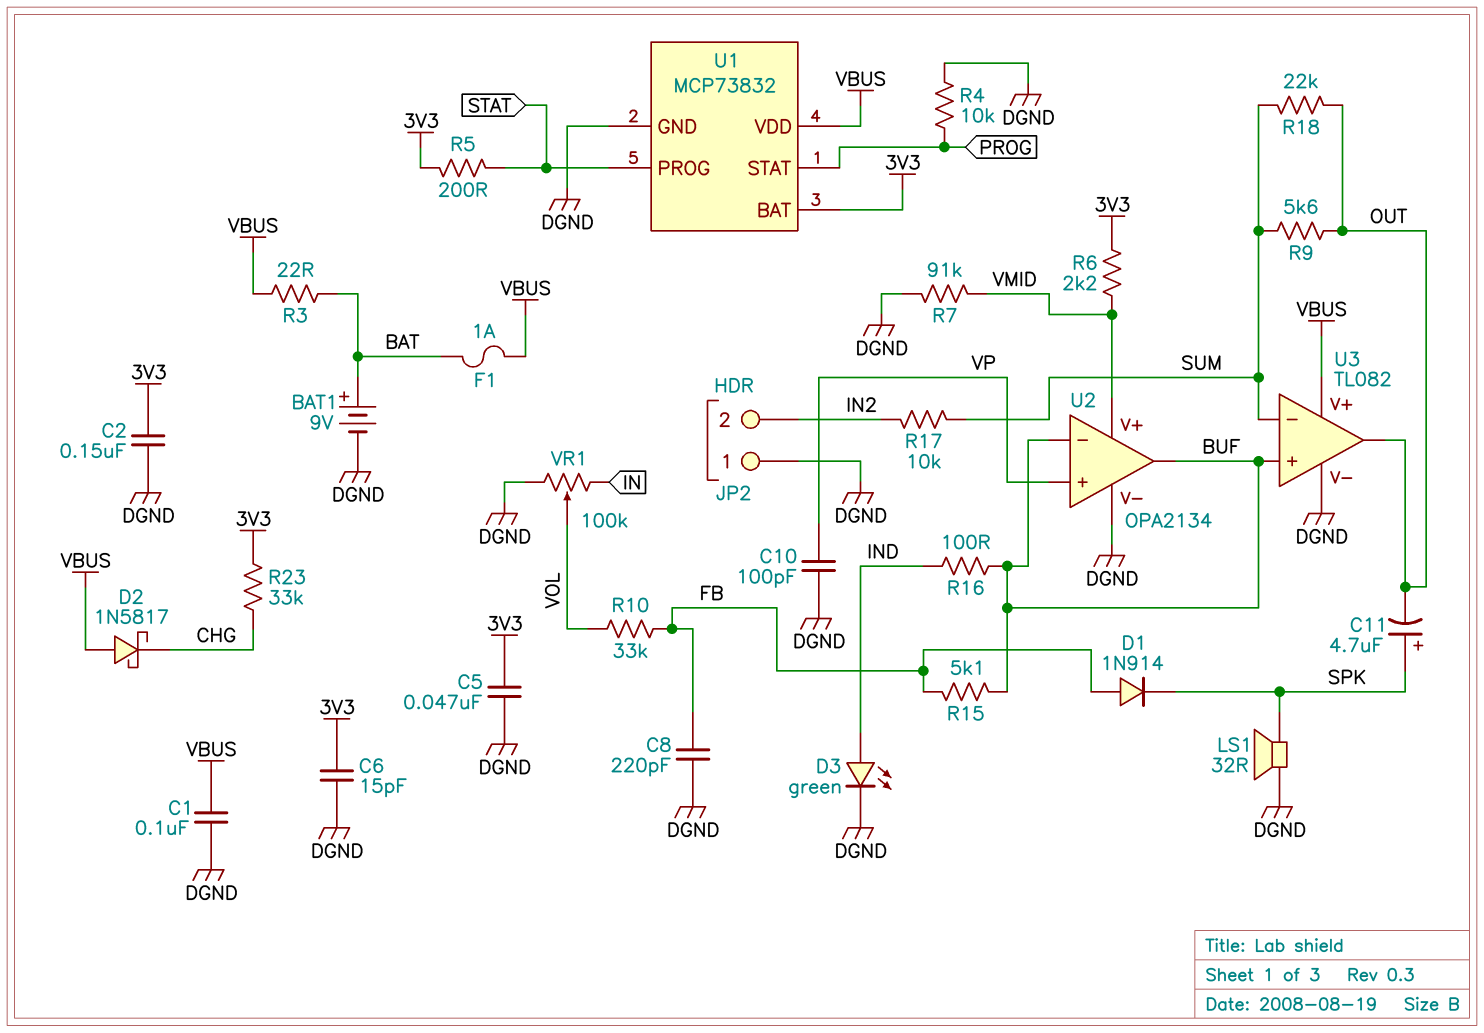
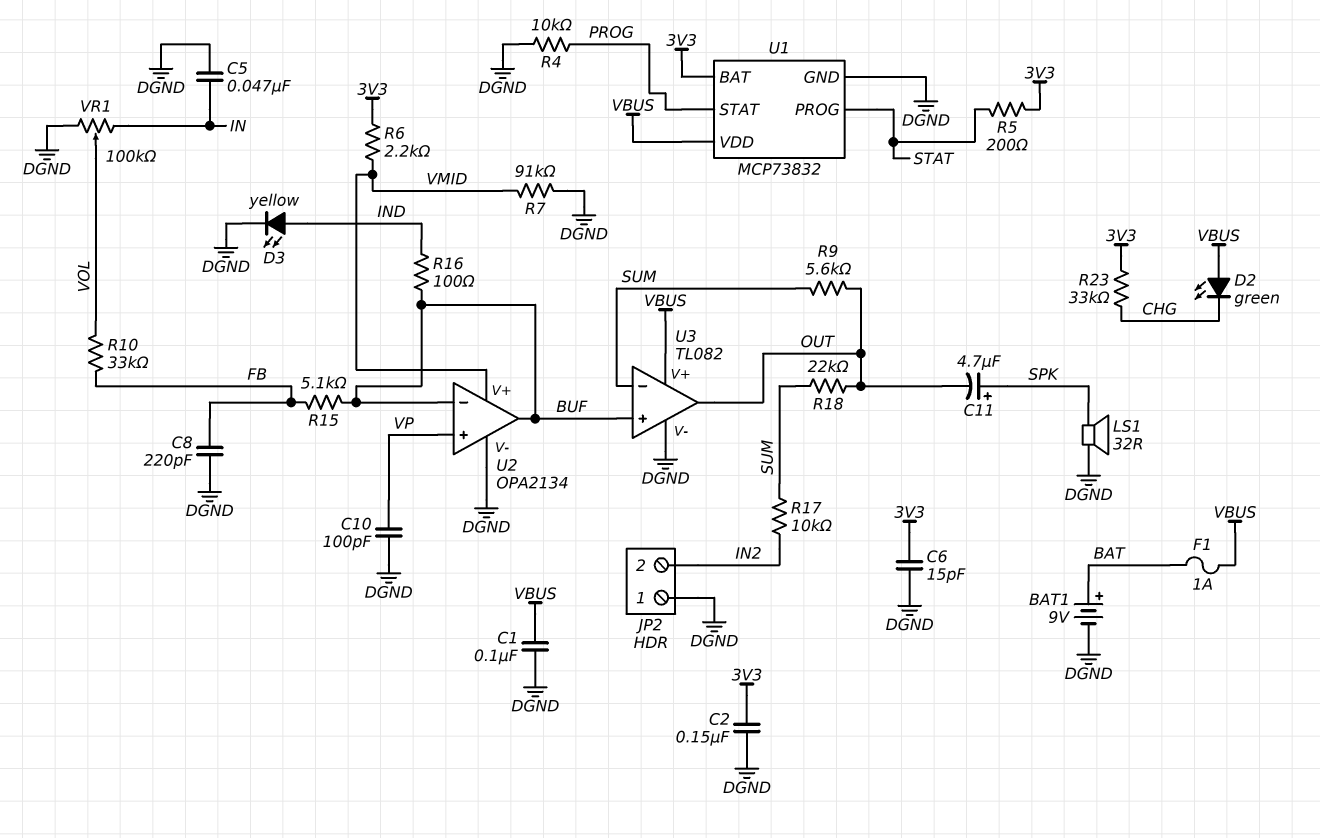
C5: 47nF (3V3, DGND) -> 47nF (DGND, IN)
D1: diode 1N914 (A FB, K SPK) -> none
D2: schottky 1N5817 (A VBUS, K CHG) -> LED green (A VBUS, K CHG)
D3: LED green (A IND, K DGND) -> LED yellow (A IND, K DGND)
R3: 22 (BAT, VBUS) -> none

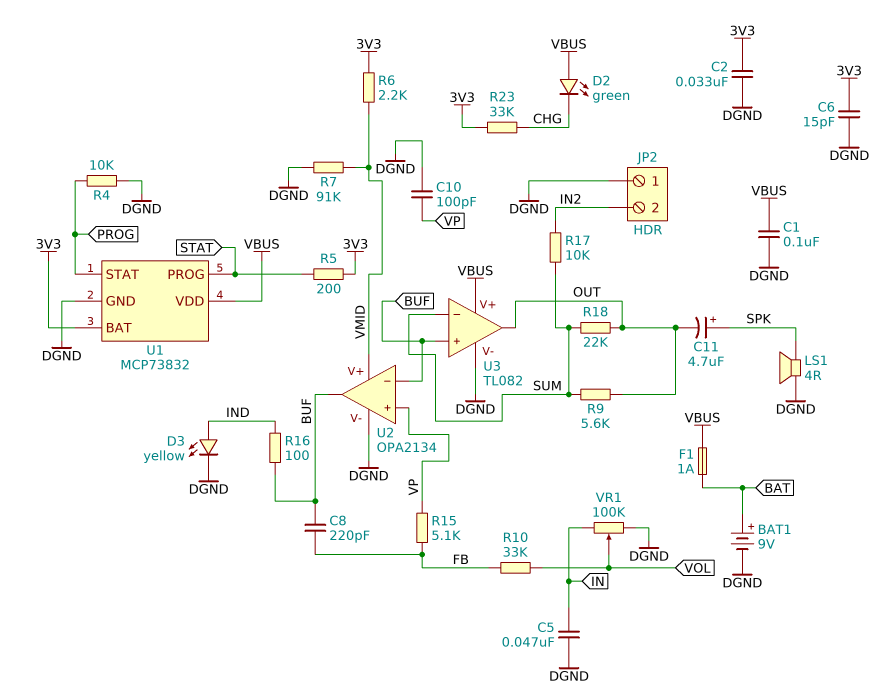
C2: 150nF (3V3, DGND) -> 33nF (3V3, DGND)
C8: 220pF (DGND, FB) -> 220pF (BUF, FB)
LS1: speaker 32R (DGND, SPK) -> speaker 4R (DGND, SPK)
R15: 5.1k (BUF, FB) -> 5.1k (FB, VP)

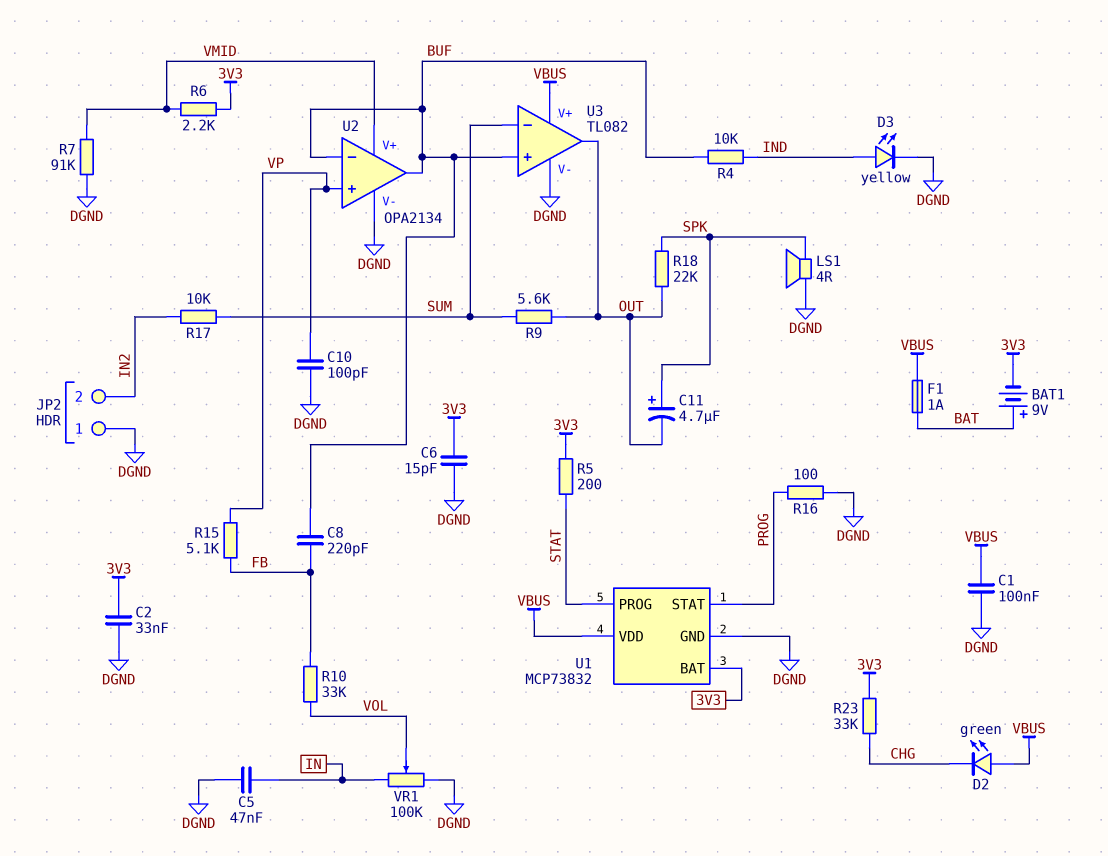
BAT1: 9V (plus BAT, minus DGND) -> 9V (plus BAT, minus 3V3)
R4: 10k (DGND, PROG) -> 10k (BUF, IND)
R16: 100 (BUF, IND) -> 100 (DGND, PROG)
R18: 22k (OUT, SUM) -> 22k (OUT, SPK)

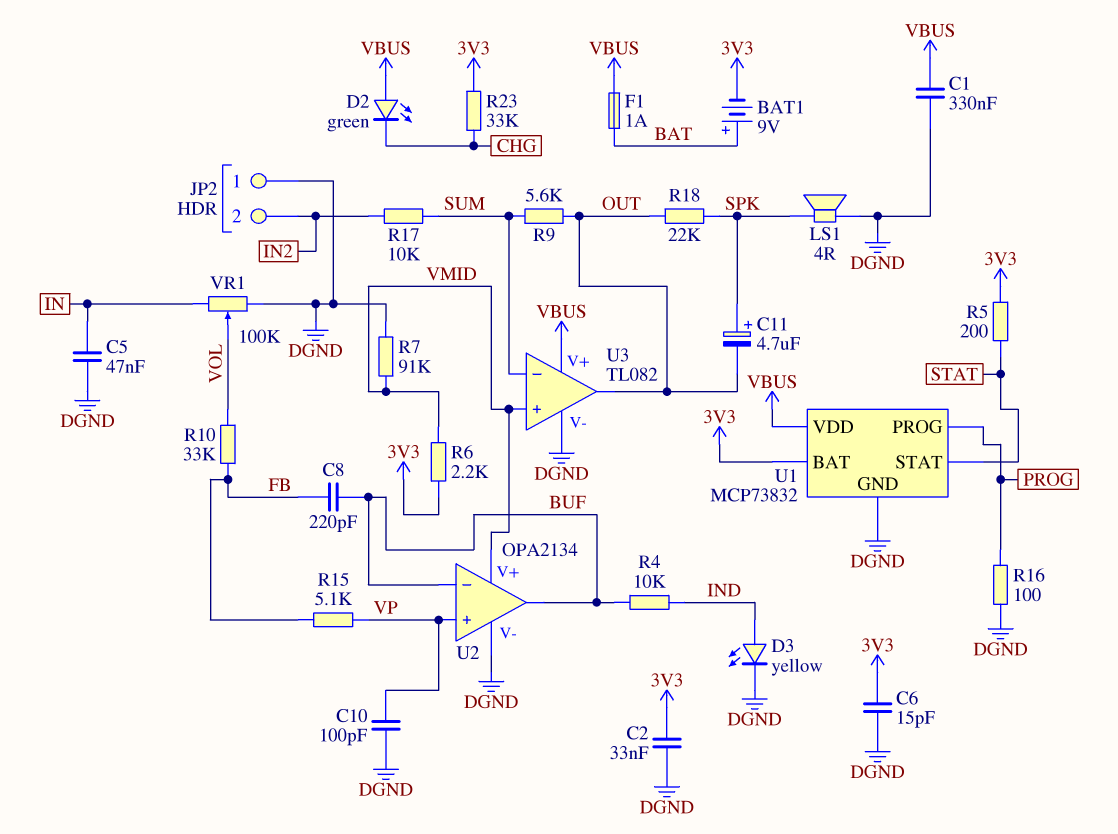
C1: 100nF (DGND, VBUS) -> 330nF (DGND, VBUS)
U1 pin PROG: STAT -> PROG
U1 pin STAT: PROG -> STAT
U3 pin in+: BUF -> VMID

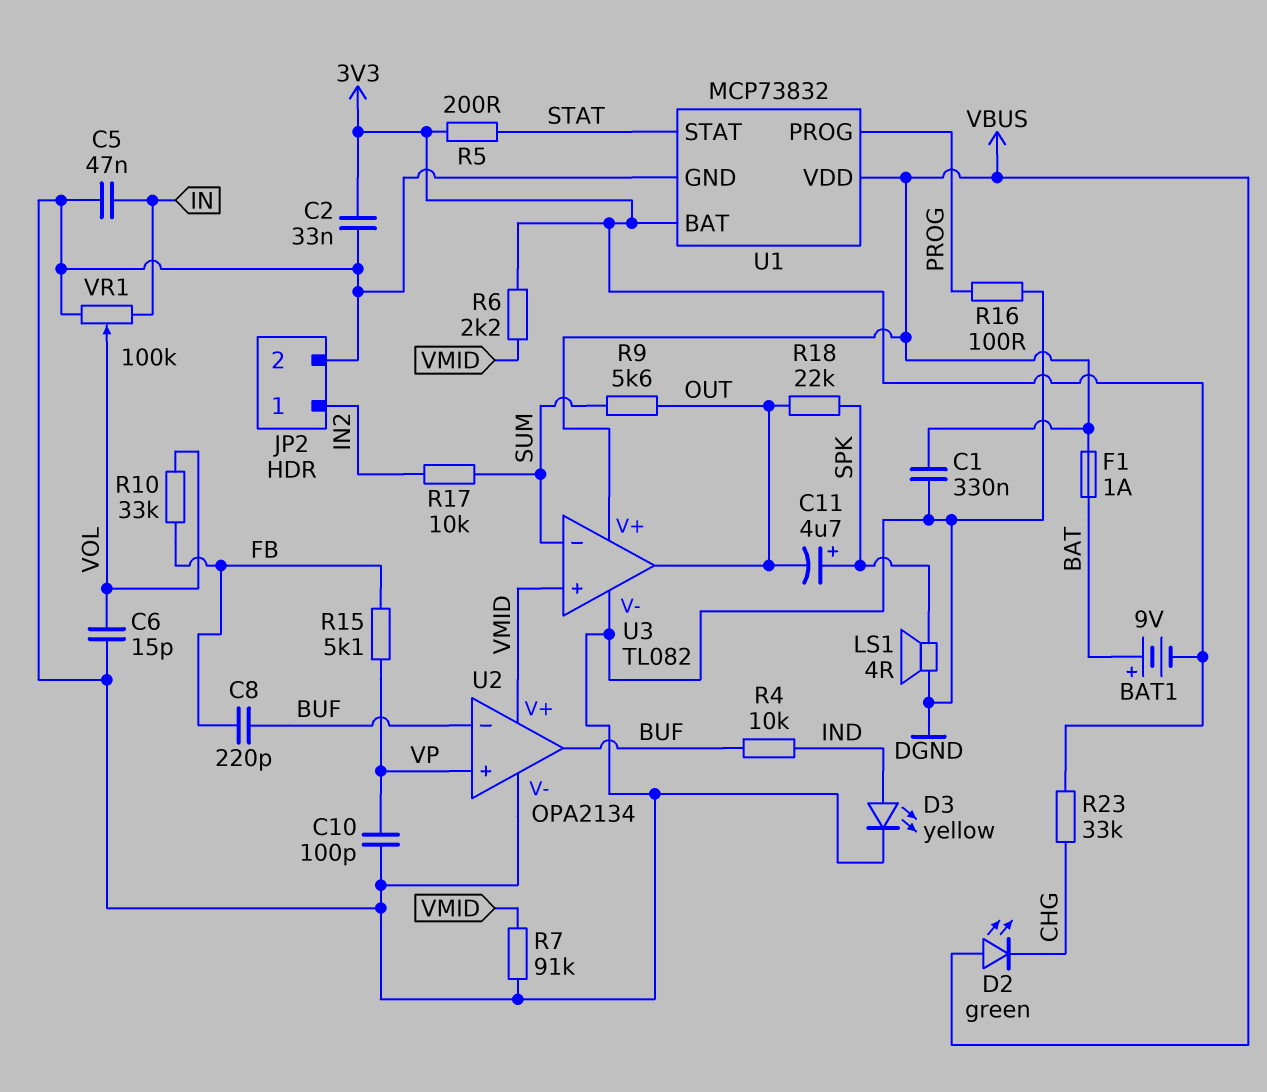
C6: 15pF (3V3, DGND) -> 15pF (DGND, VOL)
JP2 pin 1: DGND -> IN2
JP2 pin 2: IN2 -> DGND

